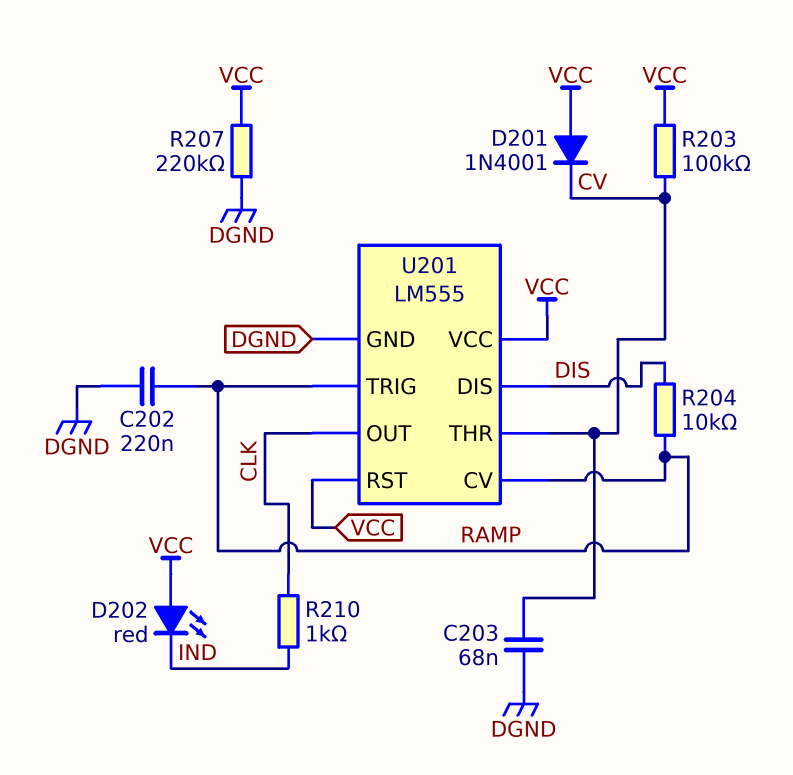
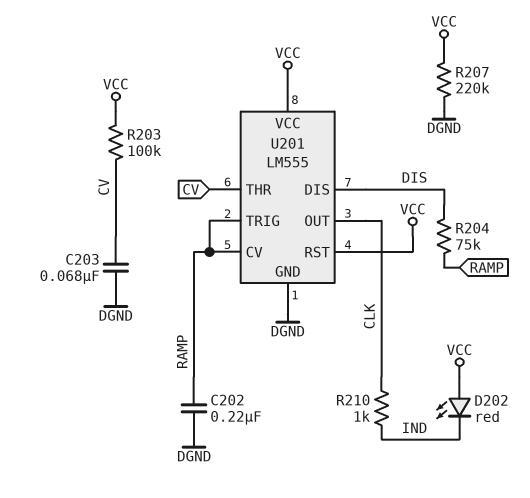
D201: diode 1N4001 (A VCC, K CV) -> none
R204: 10k (DIS, RAMP) -> 75k (DIS, RAMP)

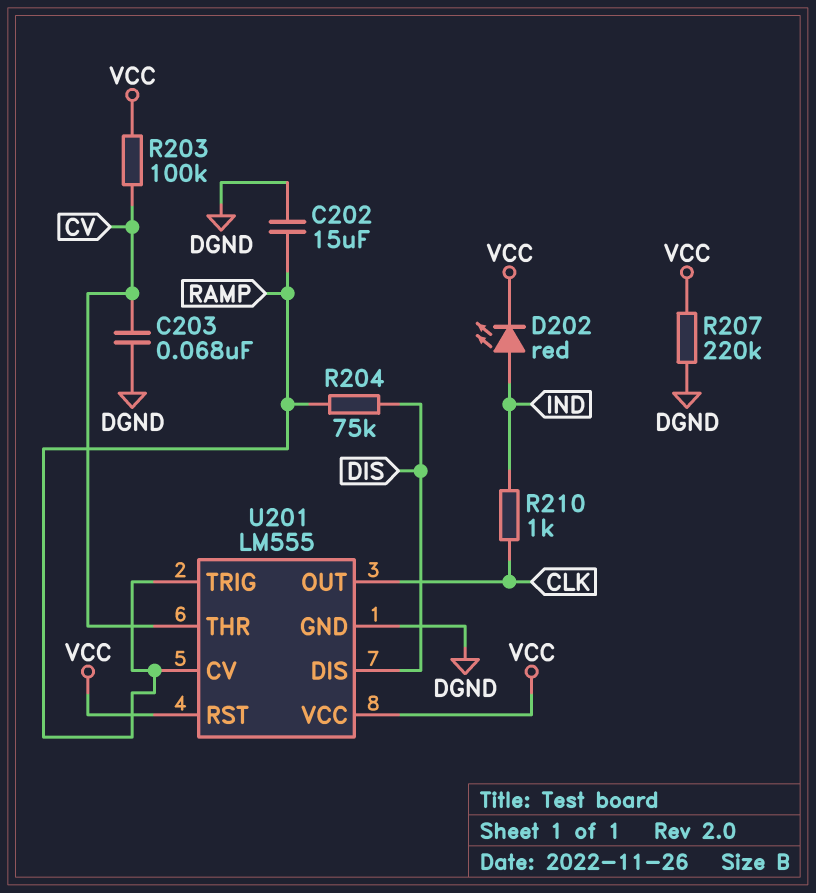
C202: 220nF (DGND, RAMP) -> 15uF (DGND, RAMP)
D202: LED red (A VCC, K IND) -> LED red (A IND, K VCC)

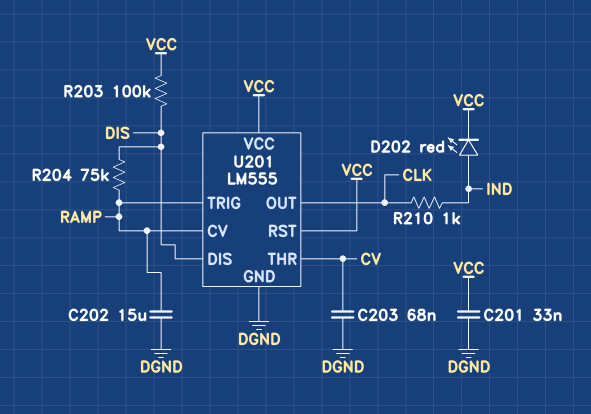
C201: none -> 33nF (DGND, VCC)
R203: 100k (CV, VCC) -> 100k (DIS, VCC)
R207: 220k (DGND, VCC) -> none

